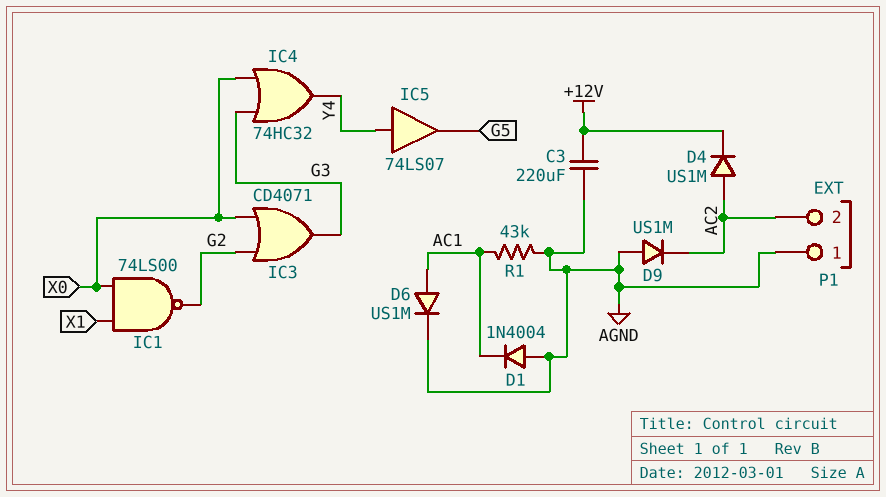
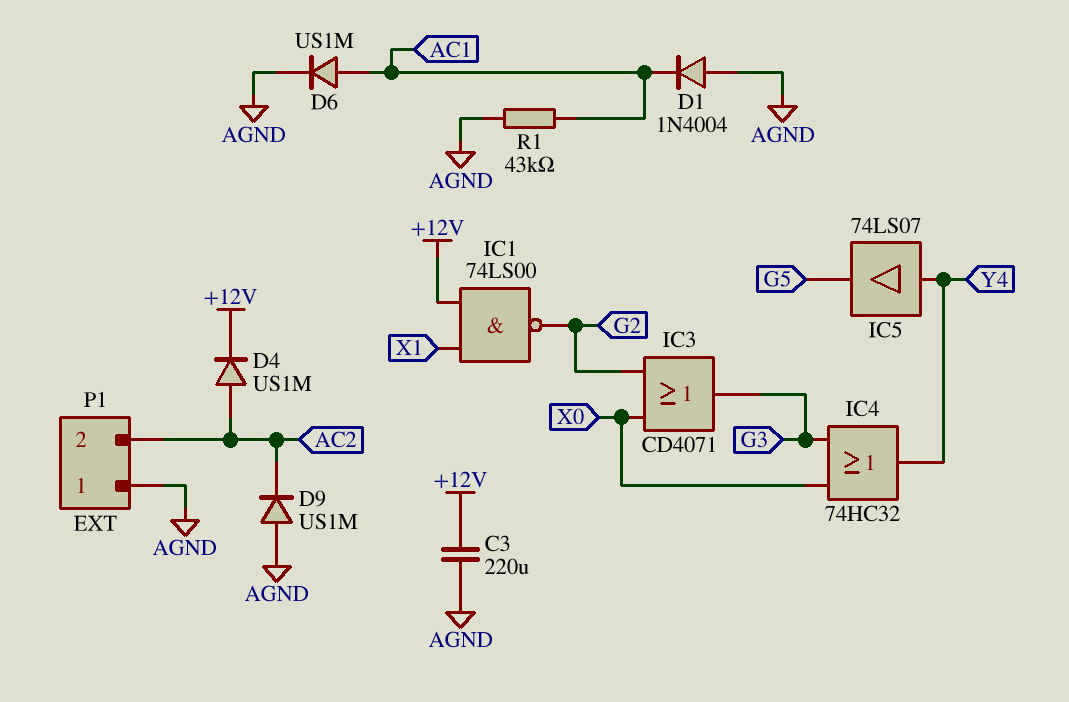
IC1: NAND 74LS00 (in X0, in X1, out G2) -> NAND 74LS00 (in +12V, in X1, out G2)

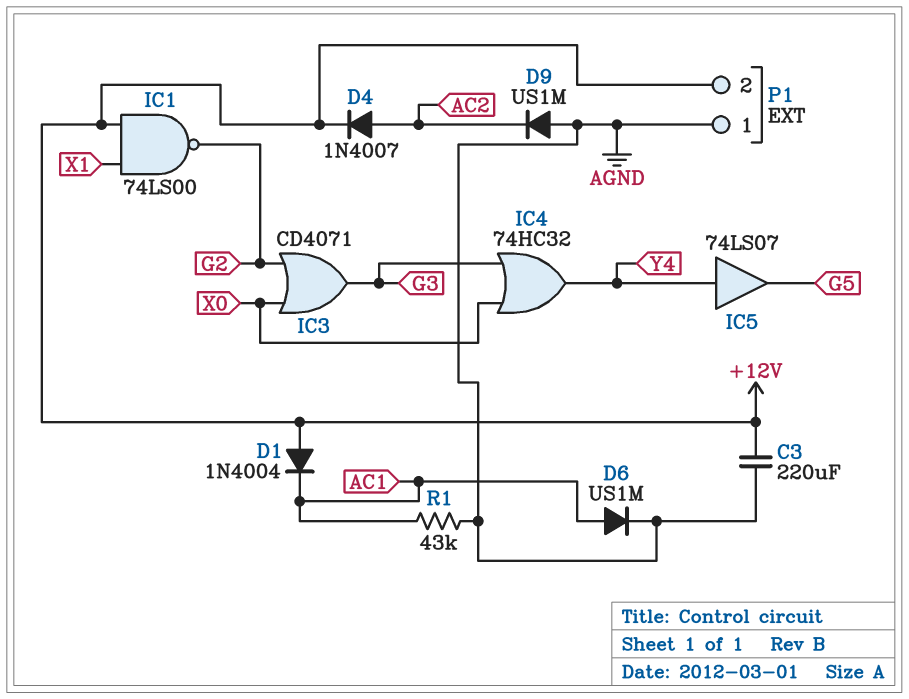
D1: diode 1N4004 (A AGND, K AC1) -> diode 1N4004 (A +12V, K AC1)
D4: diode US1M (A AC2, K +12V) -> diode 1N4007 (A AC2, K +12V)
P1 pin 2: AC2 -> +12V

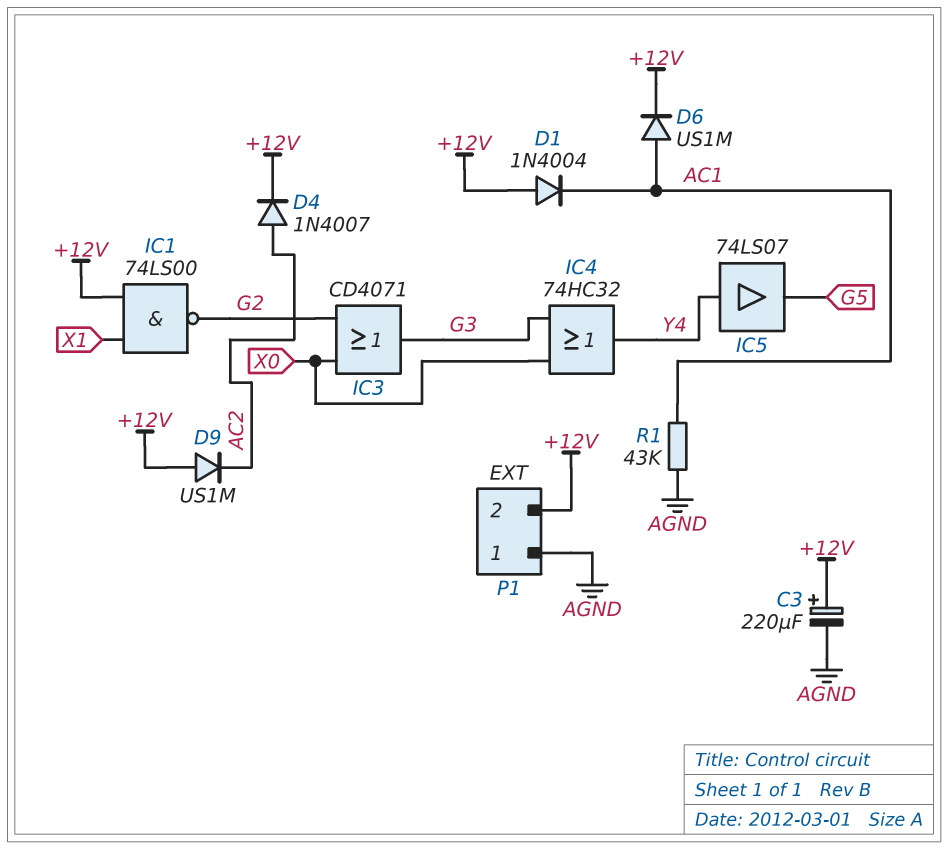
C3: 220uF (+12V, AGND) -> 220uF (plus +12V, minus AGND)
D6: diode US1M (A AC1, K AGND) -> diode US1M (A AC1, K +12V)
D9: diode US1M (A AGND, K AC2) -> diode US1M (A +12V, K AC2)

